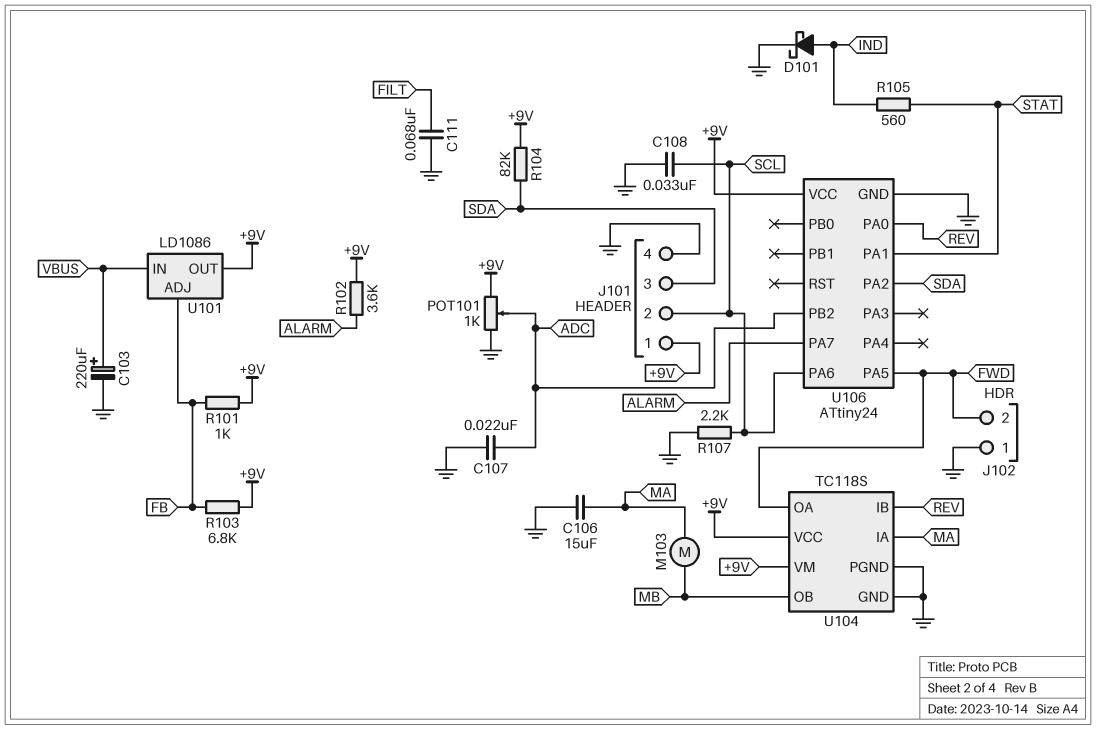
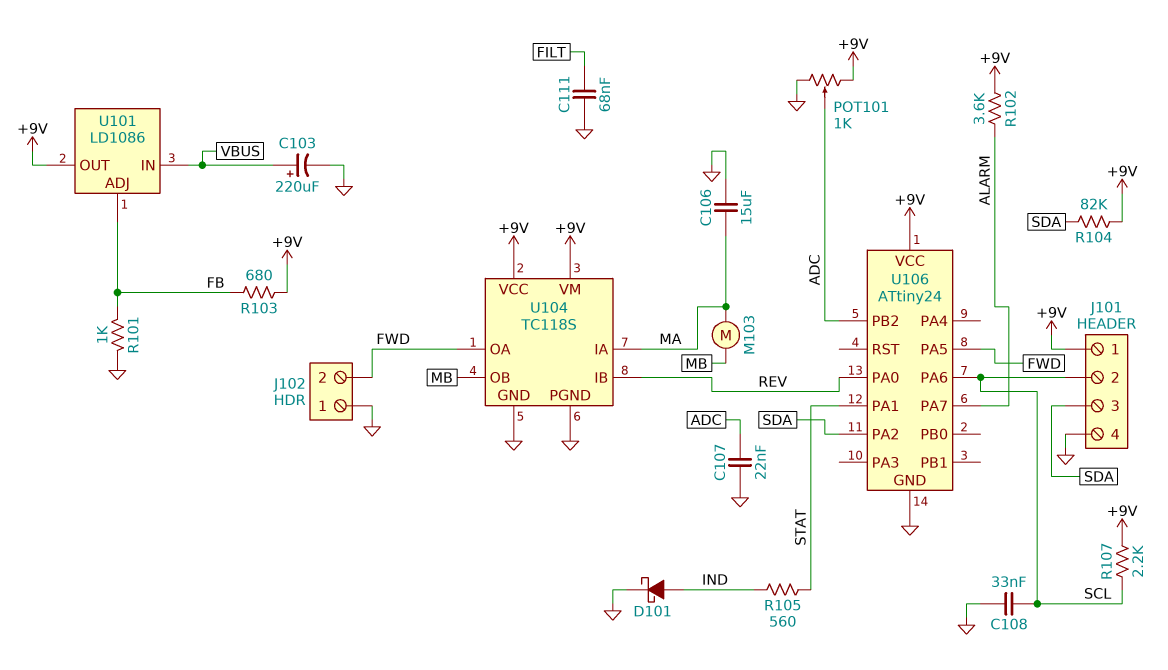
R101: 1k (+9V, FB) -> 1k (FB, GND)
R103: 6.8k (+9V, FB) -> 680 (+9V, FB)
R107: 2.2k (GND, SCL) -> 2.2k (+9V, SCL)

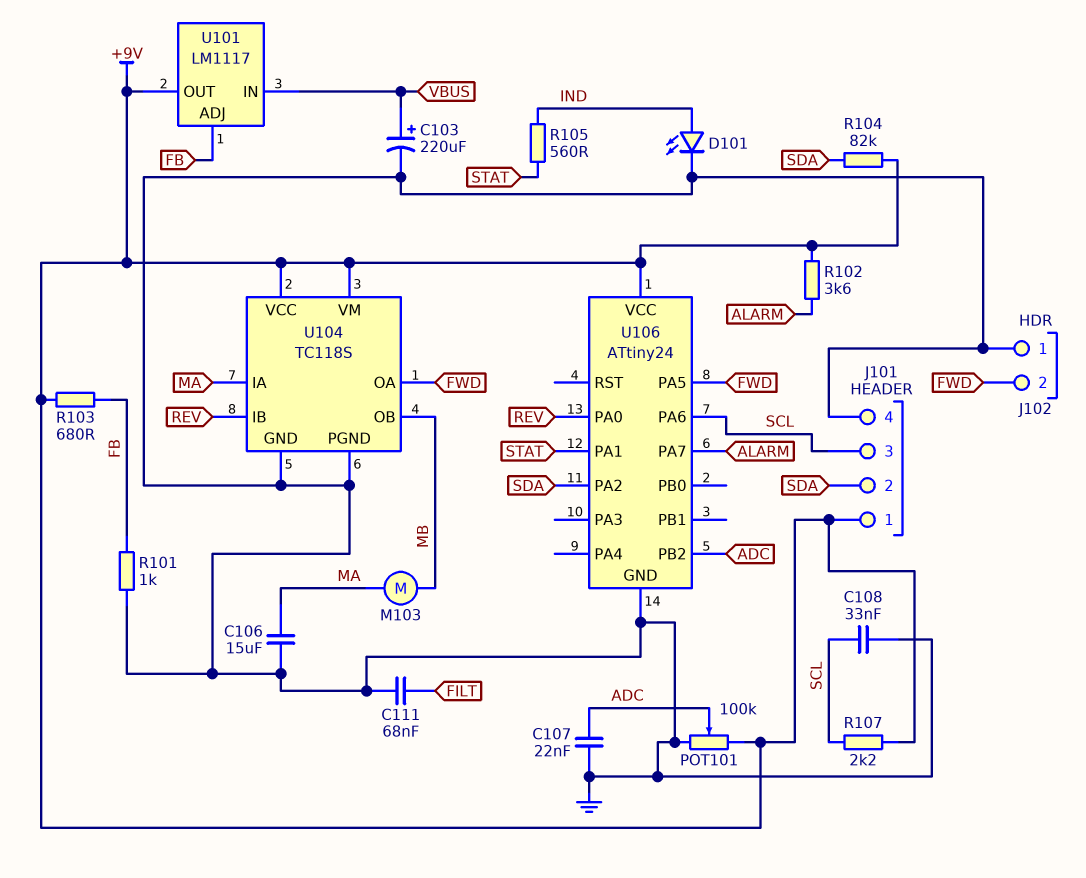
D101: schottky (A IND, K GND) -> LED (A IND, K GND)
J101 pin 2: SCL -> SDA
J101 pin 3: SDA -> SCL
POT101: 1k (+9V, GND, wiper ADC) -> 100k (+9V, GND, wiper ADC)
U101: LD1086 -> LM1117

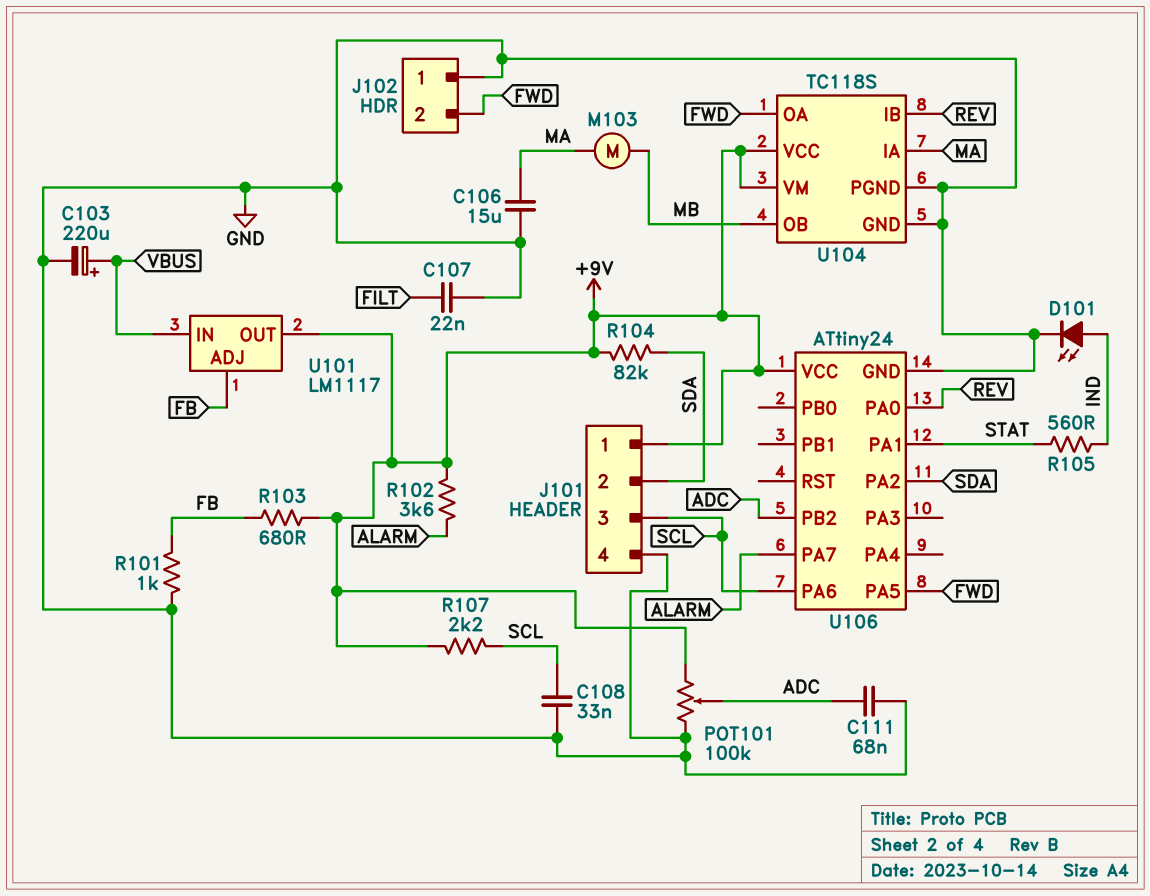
C107: 22nF (ADC, GND) -> 22nF (FILT, GND)
C111: 68nF (FILT, GND) -> 68nF (ADC, GND)

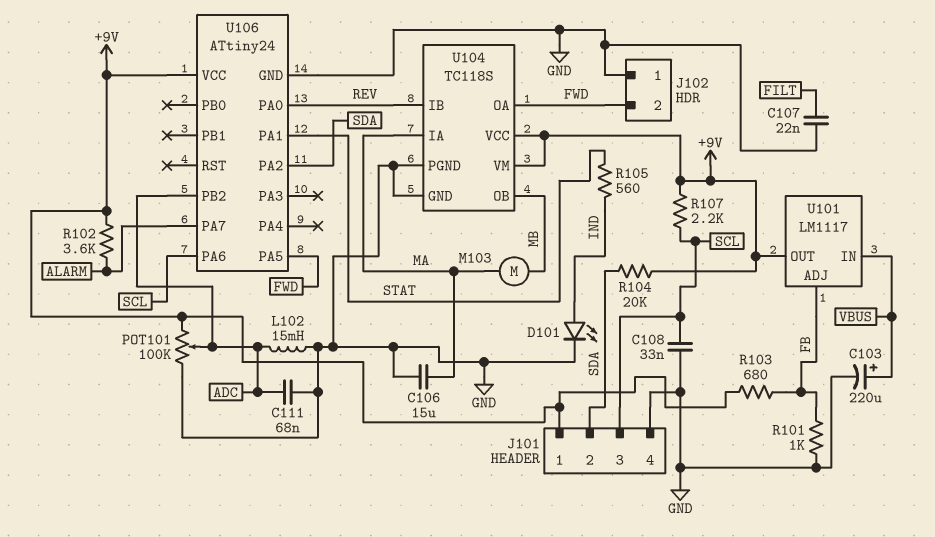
L102: none -> 15mH (ADC, GND)
R104: 82k (+9V, SDA) -> 20k (+9V, SDA)

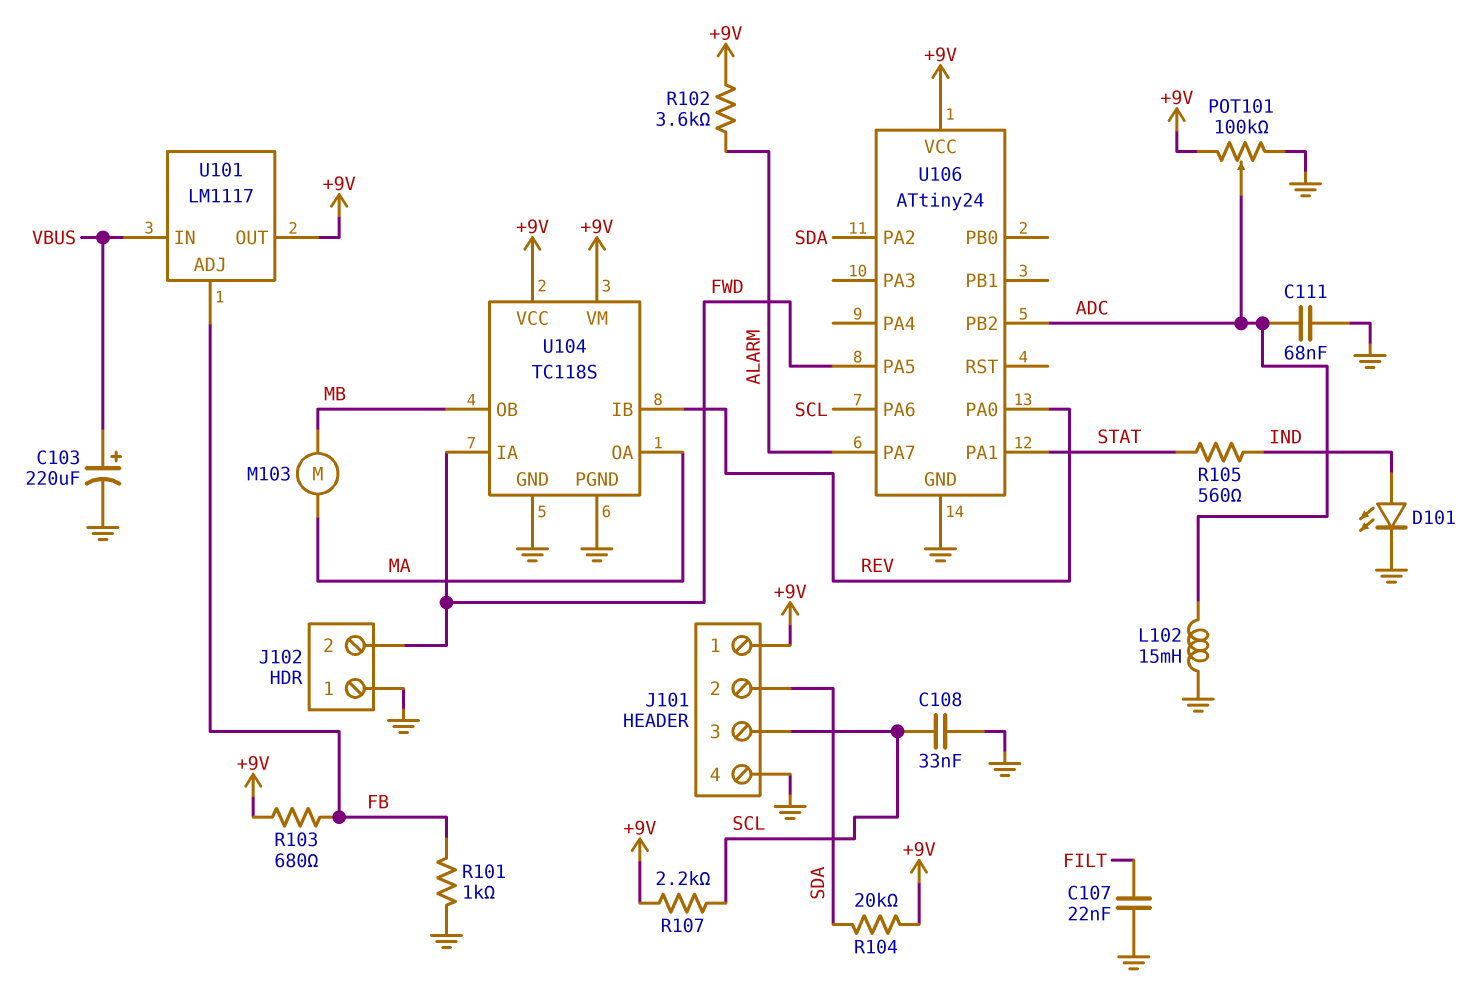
C106: 15uF (GND, MA) -> none
U104 pin IA: MA -> FWD
U104 pin OA: FWD -> MA

